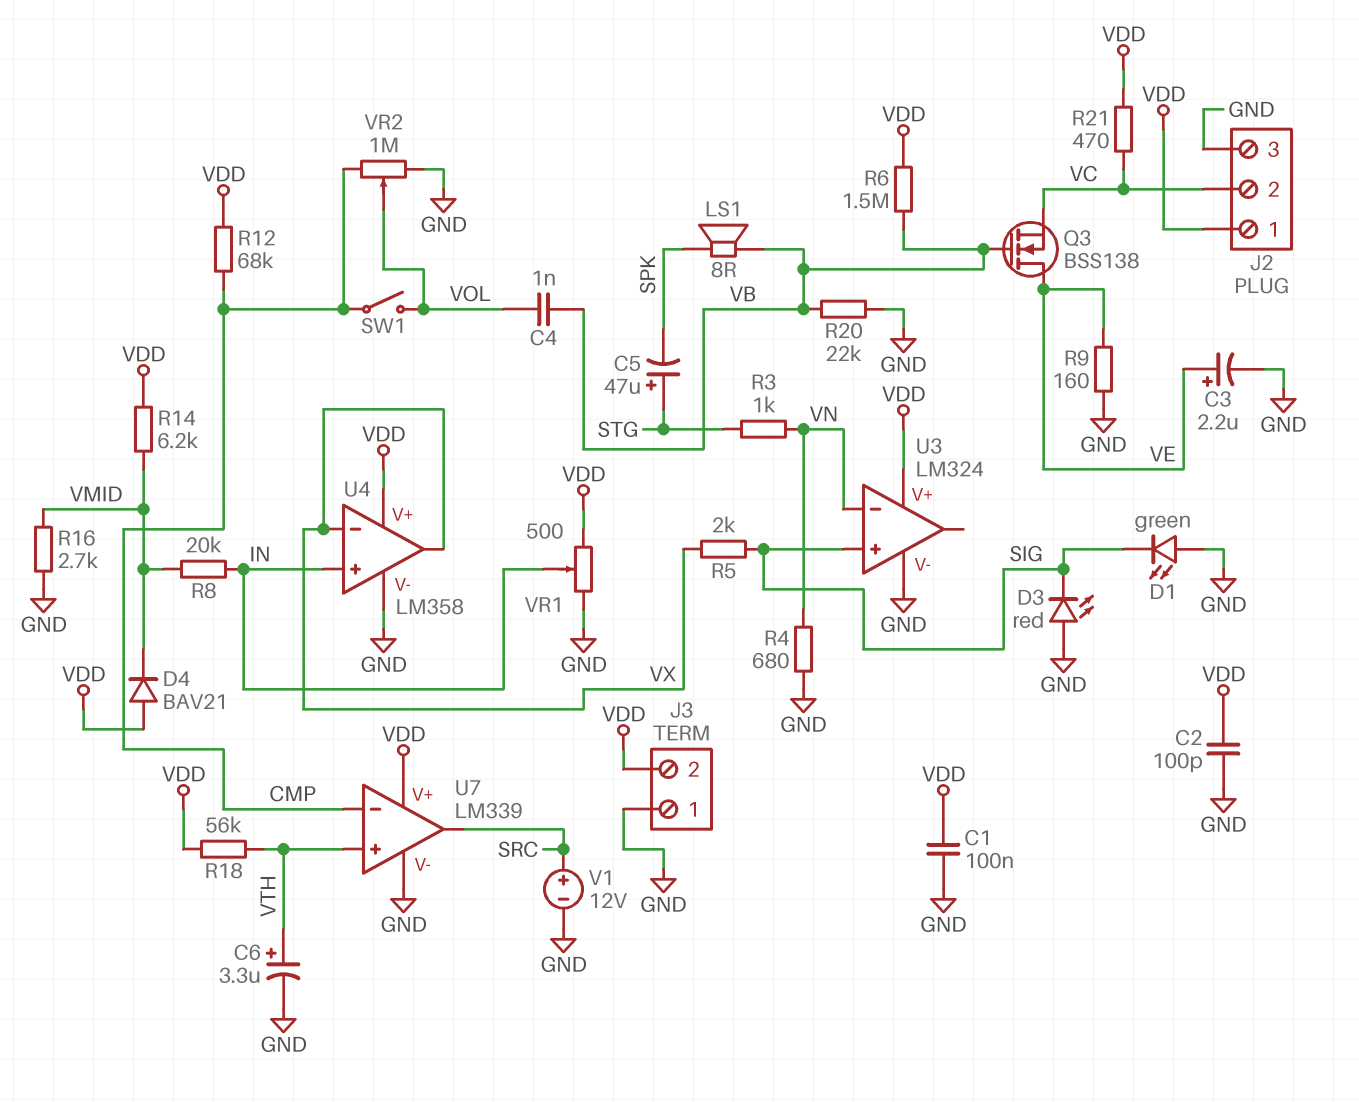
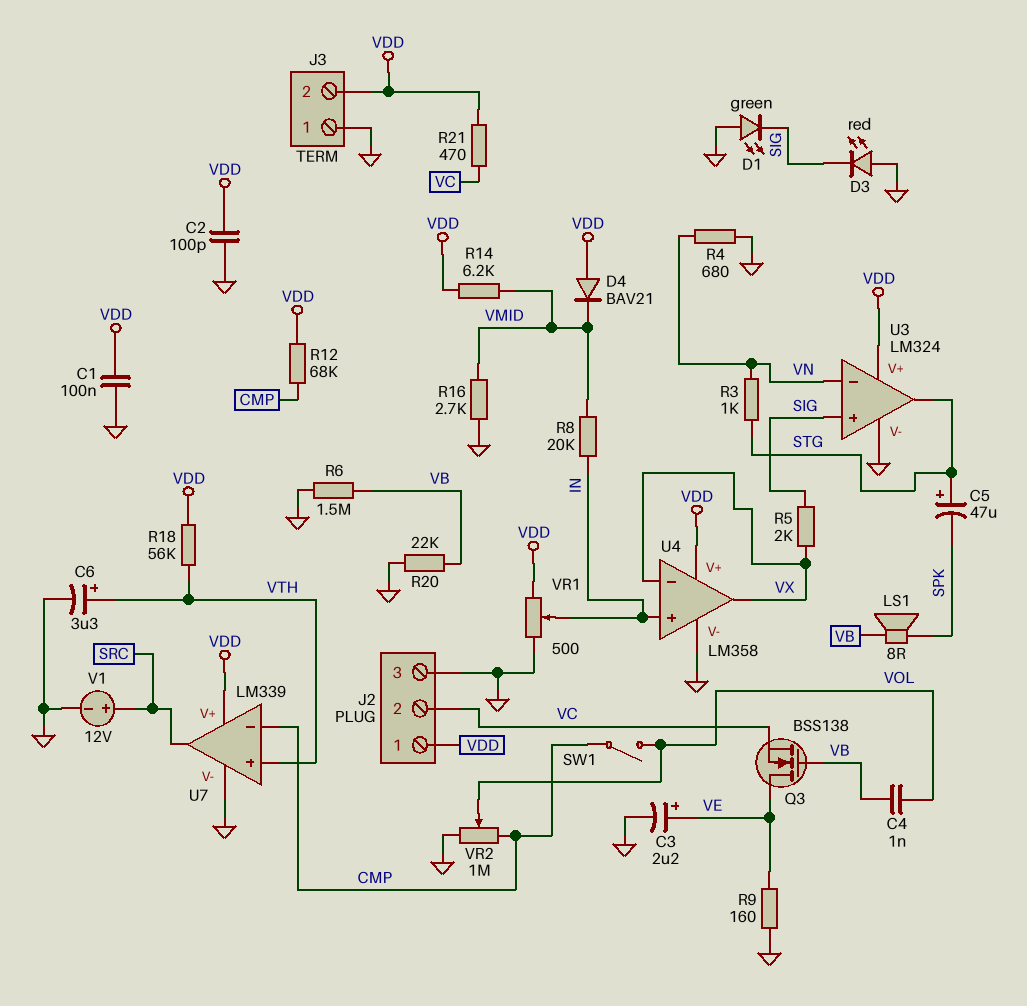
R6: 1.5M (VB, VDD) -> 1.5M (GND, VB)
U3 pin out: none -> STG

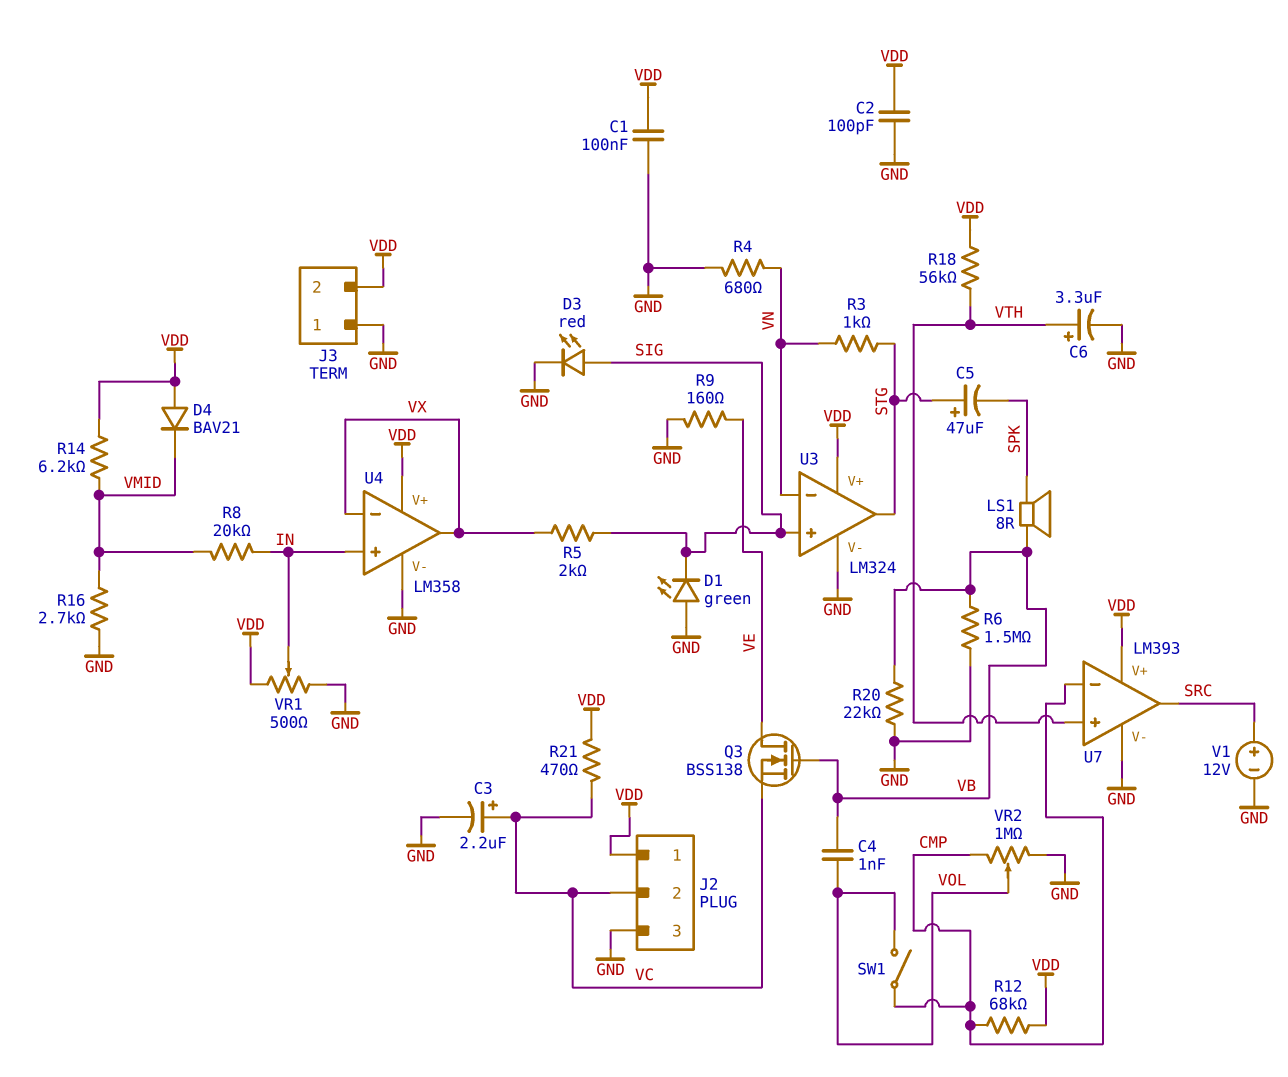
C3: 2.2uF (plus VE, minus GND) -> 2.2uF (plus VC, minus GND)
D3: LED red (A GND, K SIG) -> LED red (A SIG, K GND)
U7: LM339 -> LM393

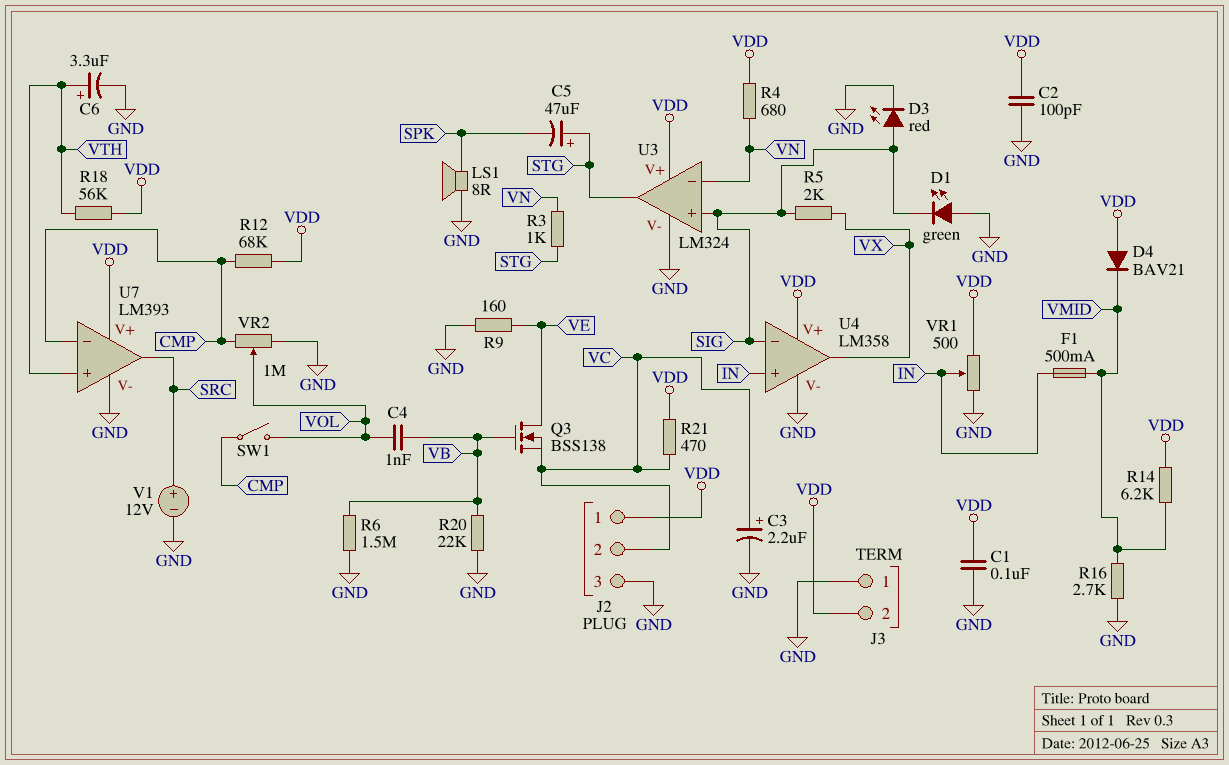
F1: none -> 500mA (IN, VMID)
LS1: speaker 8R (SPK, VB) -> speaker 8R (GND, SPK)
R4: 680 (GND, VN) -> 680 (VDD, VN)
R8: 20k (IN, VMID) -> none
U4 pin in-: VX -> SIG

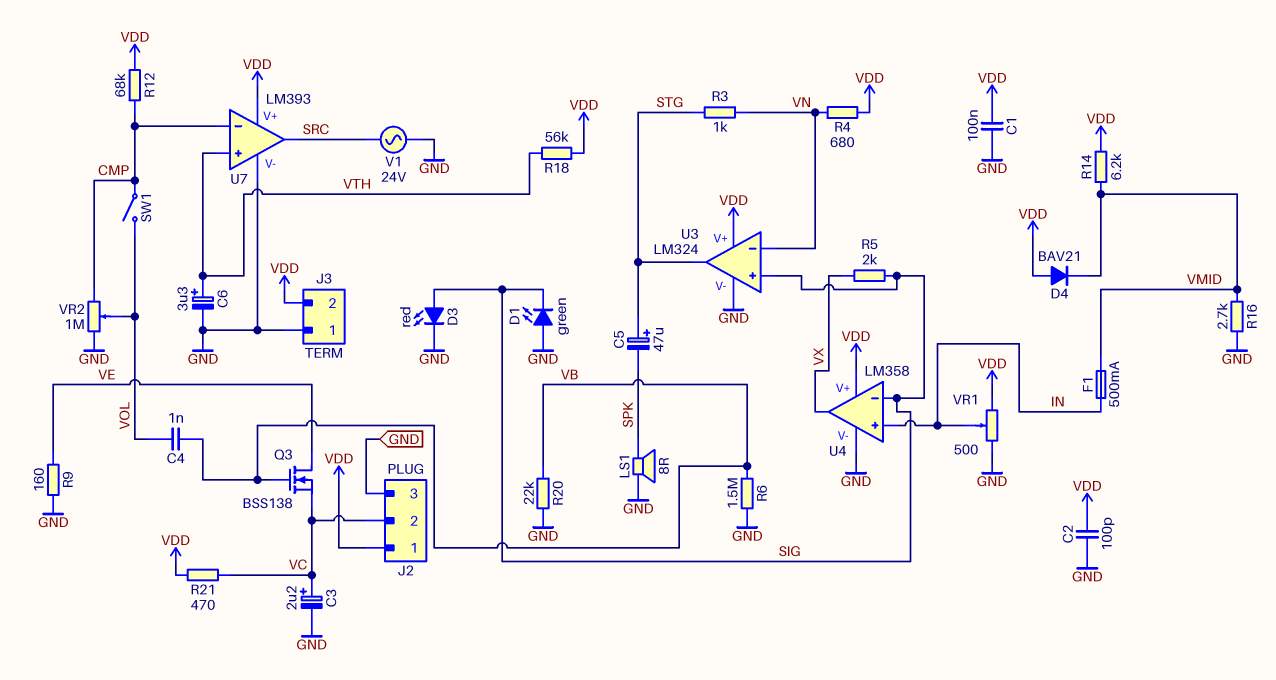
V1: 12V (plus SRC, minus GND) -> AC 24V (GND, SRC)

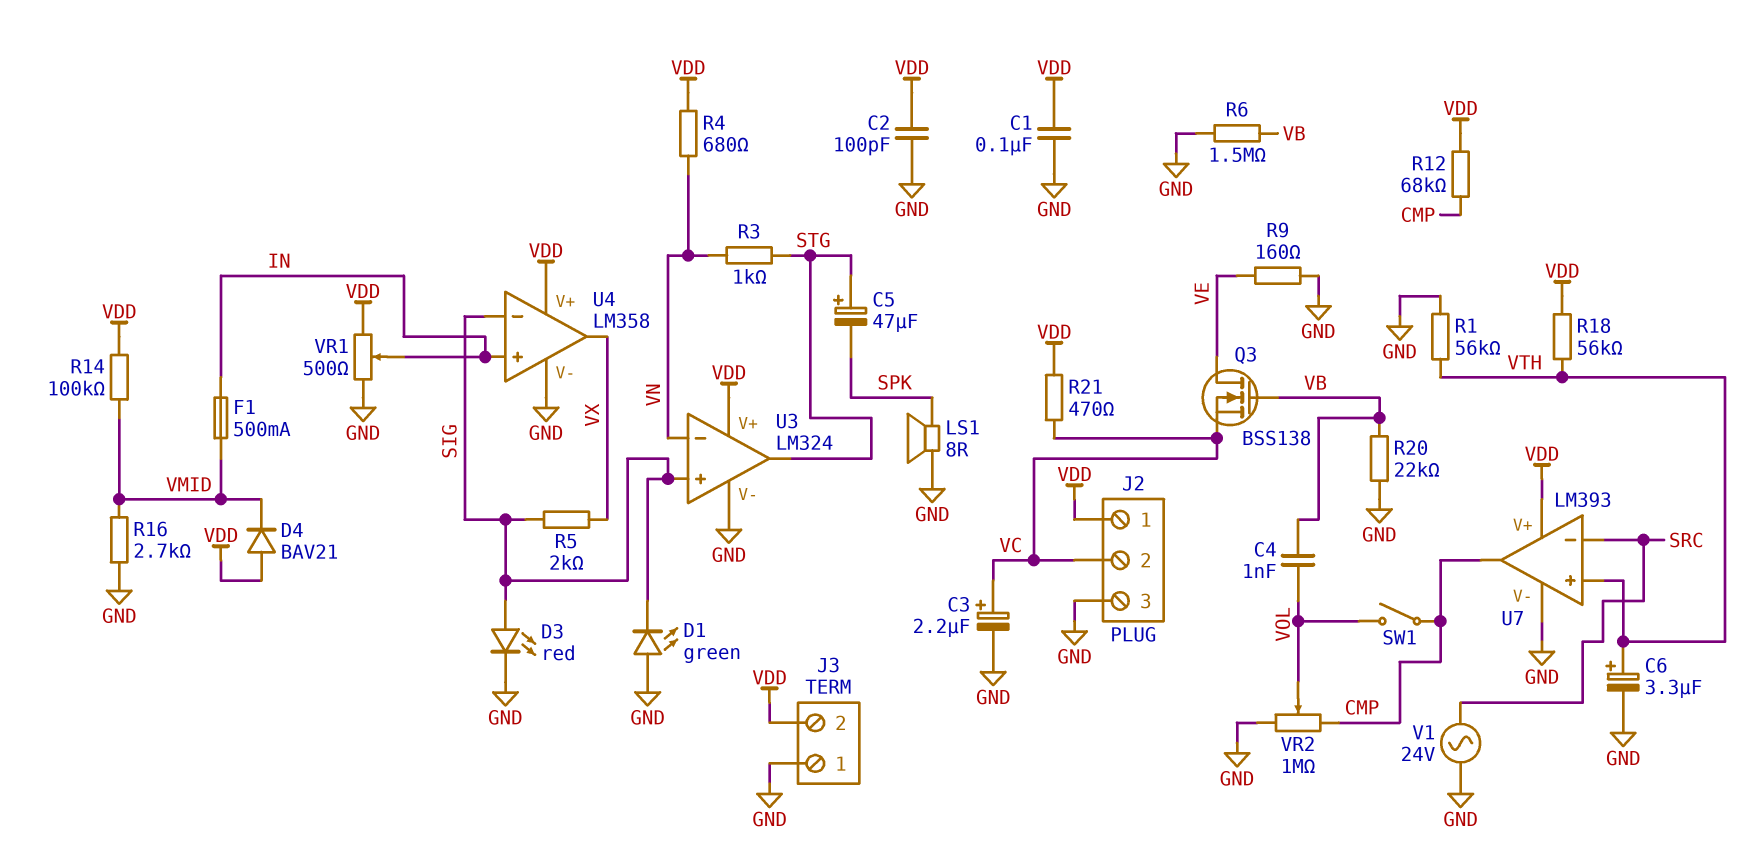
R1: none -> 56k (GND, VTH)
R14: 6.2k (VDD, VMID) -> 100k (VDD, VMID)
U7 pin in-: CMP -> SRC
U7 pin out: SRC -> CMP

